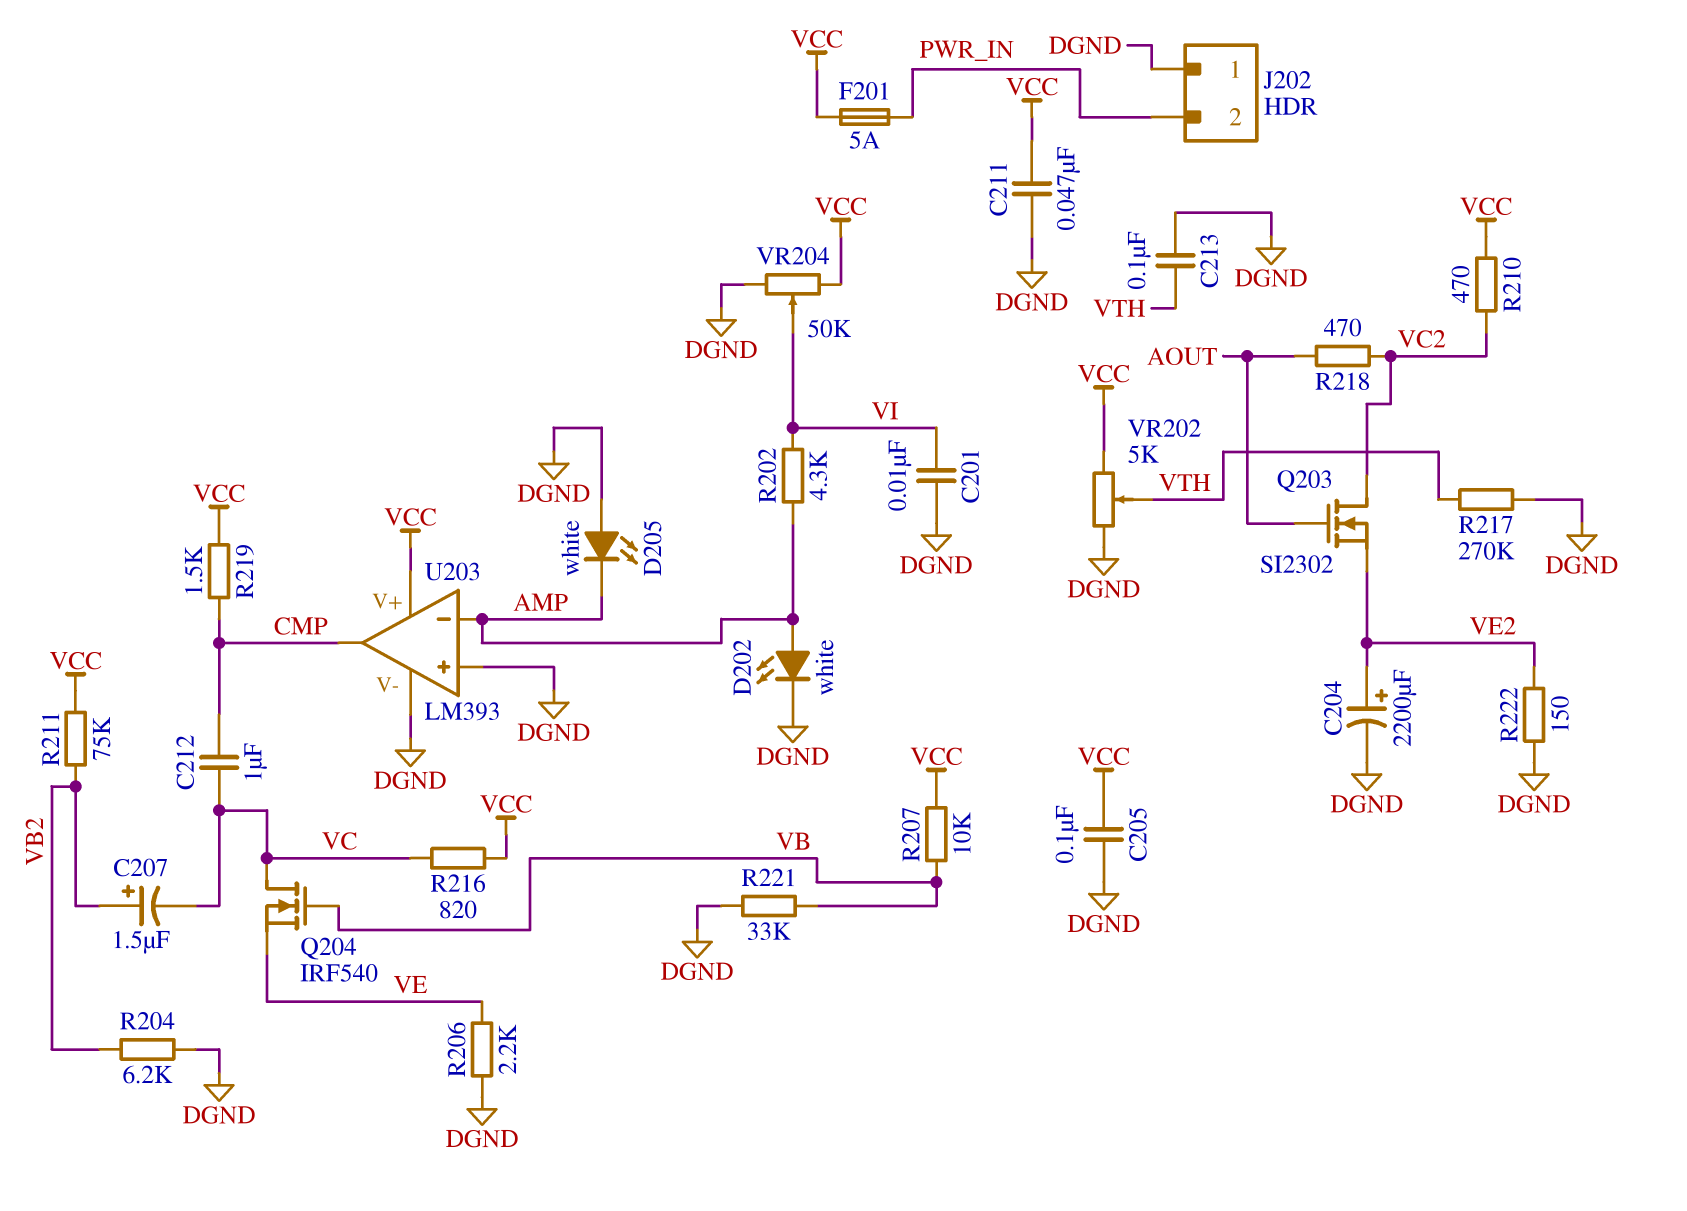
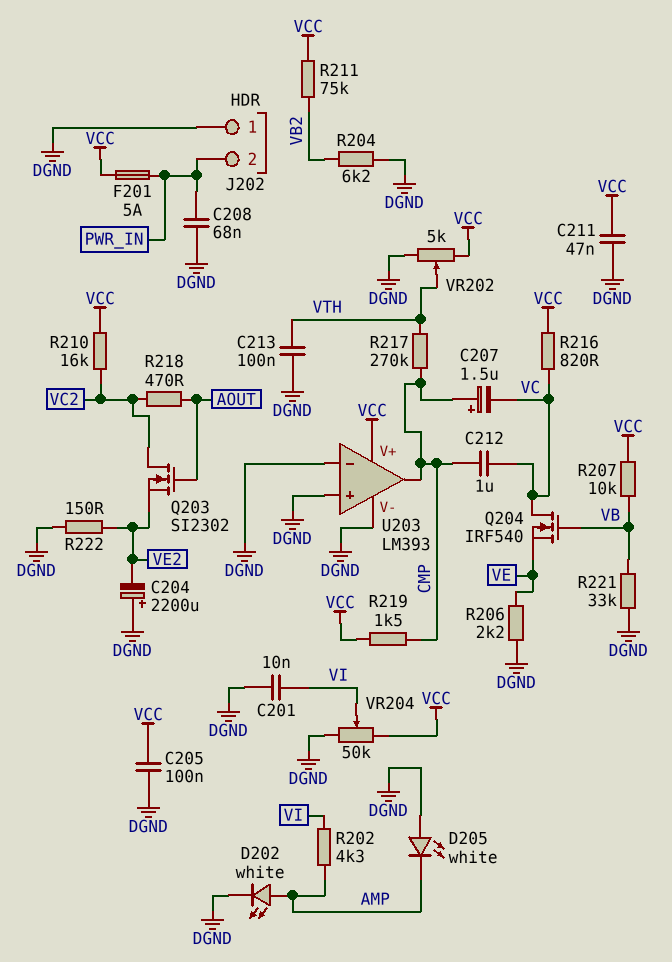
C204: 2200uF (plus VE2, minus DGND) -> 2200uF (plus DGND, minus VE2)
C207: 1.5uF (plus VB2, minus VC) -> 1.5uF (plus CMP, minus VC)
C208: none -> 68nF (DGND, PWR_IN)
R210: 470 (VC2, VCC) -> 16k (VC2, VCC)
R217: 270k (DGND, VTH) -> 270k (CMP, VTH)
U203 pin in-: AMP -> DGND

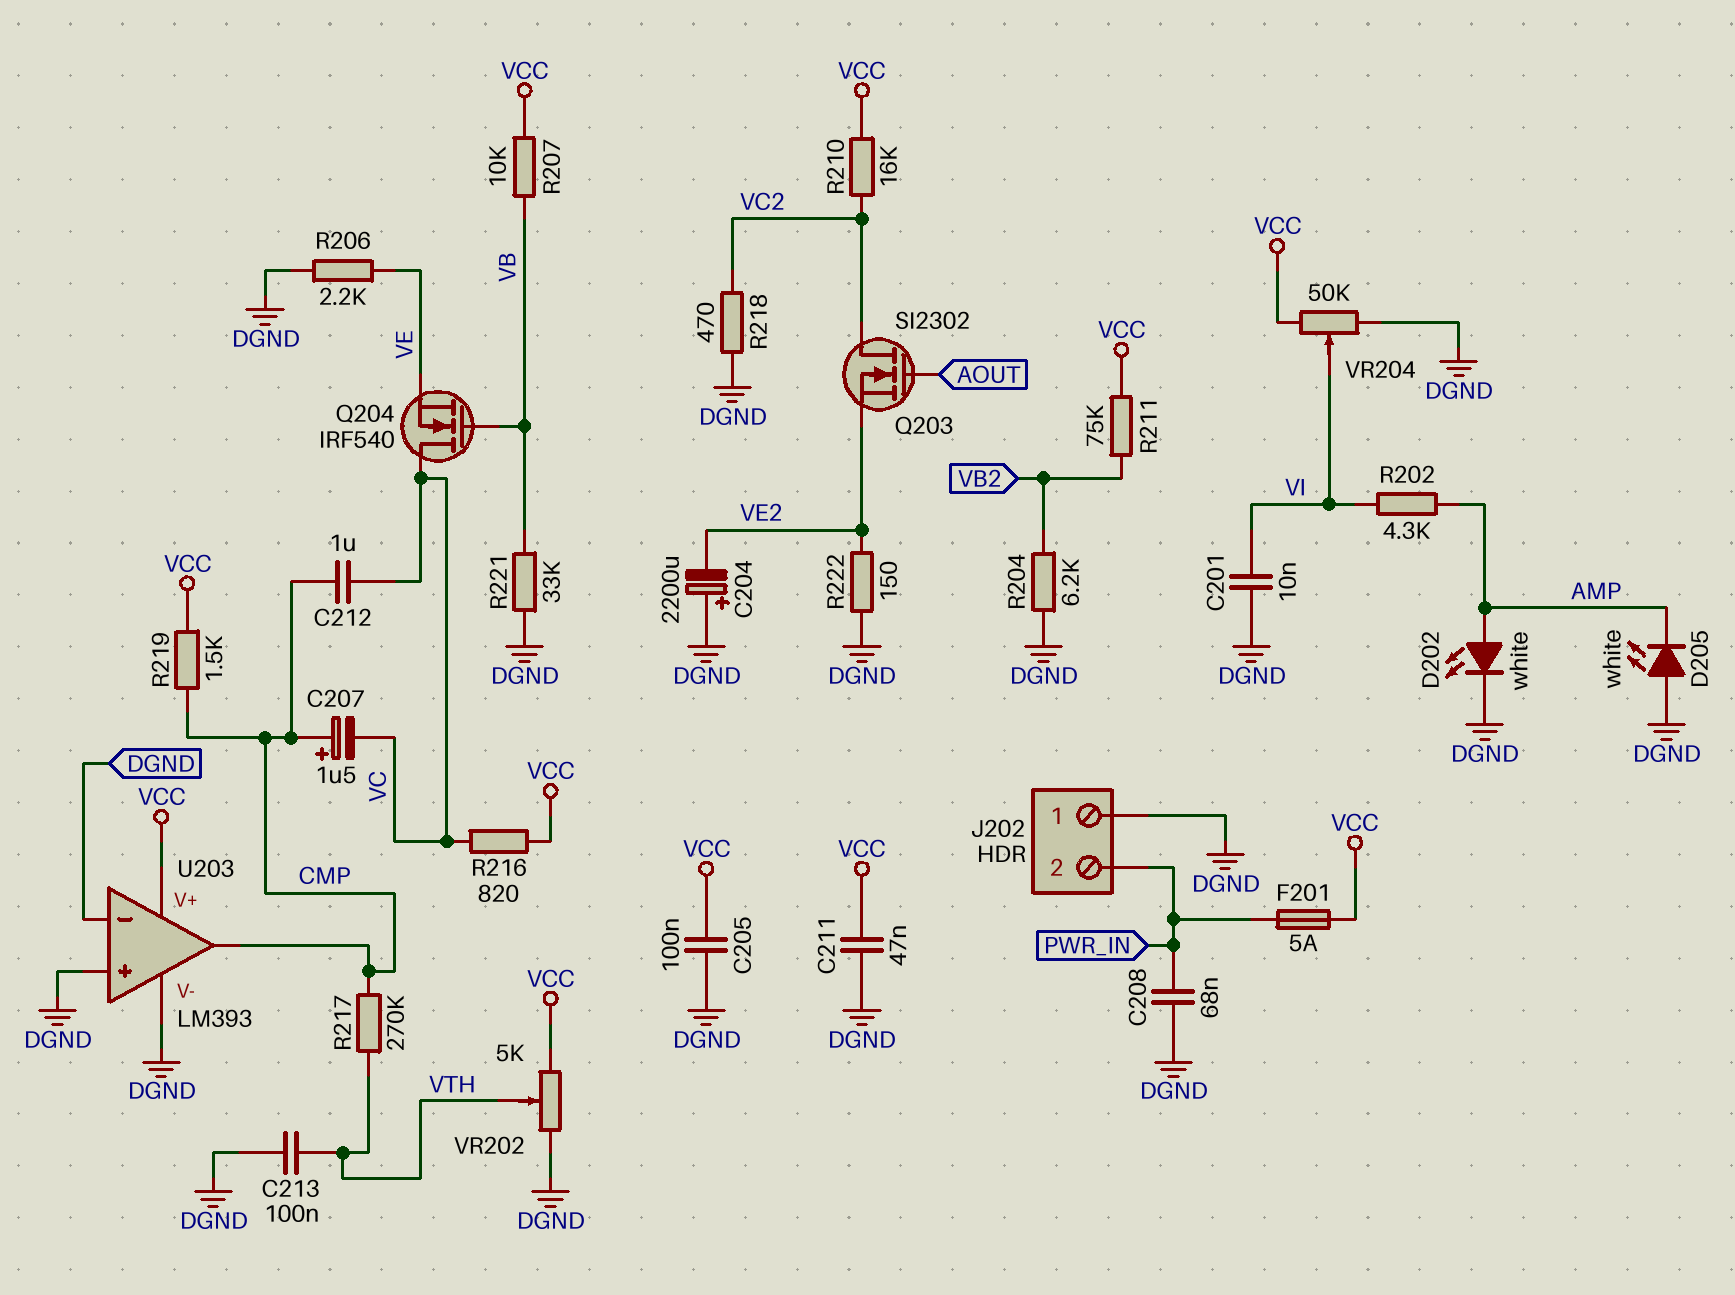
R218: 470 (AOUT, VC2) -> 470 (DGND, VC2)

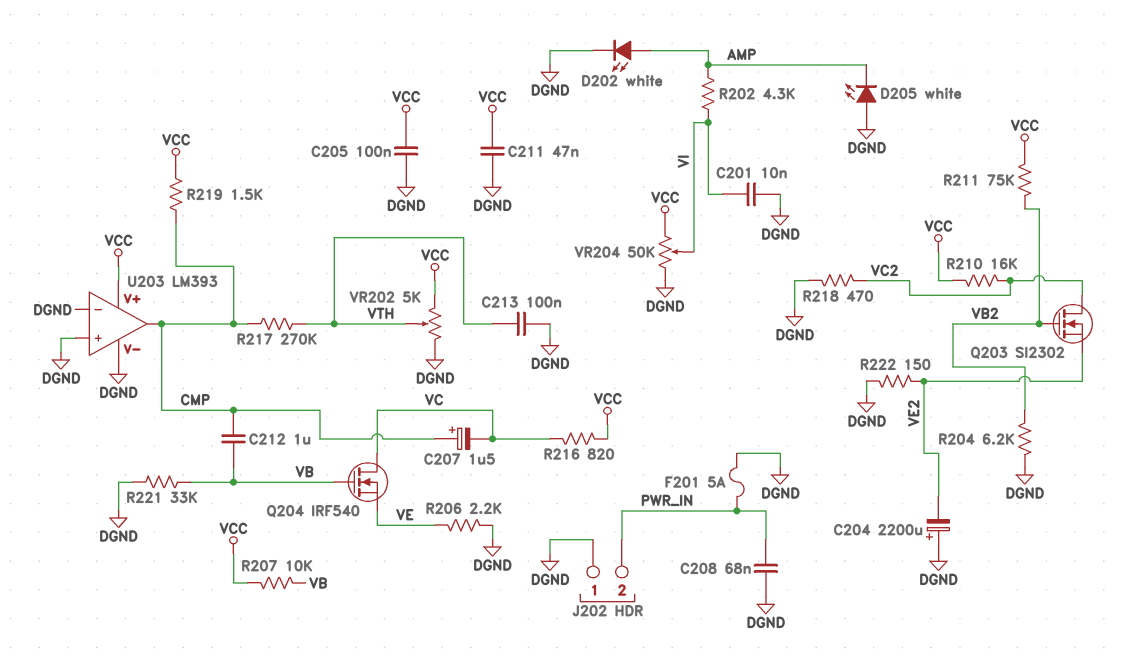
C212: 1uF (CMP, VC) -> 1uF (CMP, VB)
F201: 5A (PWR_IN, VCC) -> 5A (DGND, PWR_IN)
Q203: NMOS SI2302 (G AOUT, D VC2, S VE2) -> NMOS SI2302 (G VB2, D VC2, S VE2)

